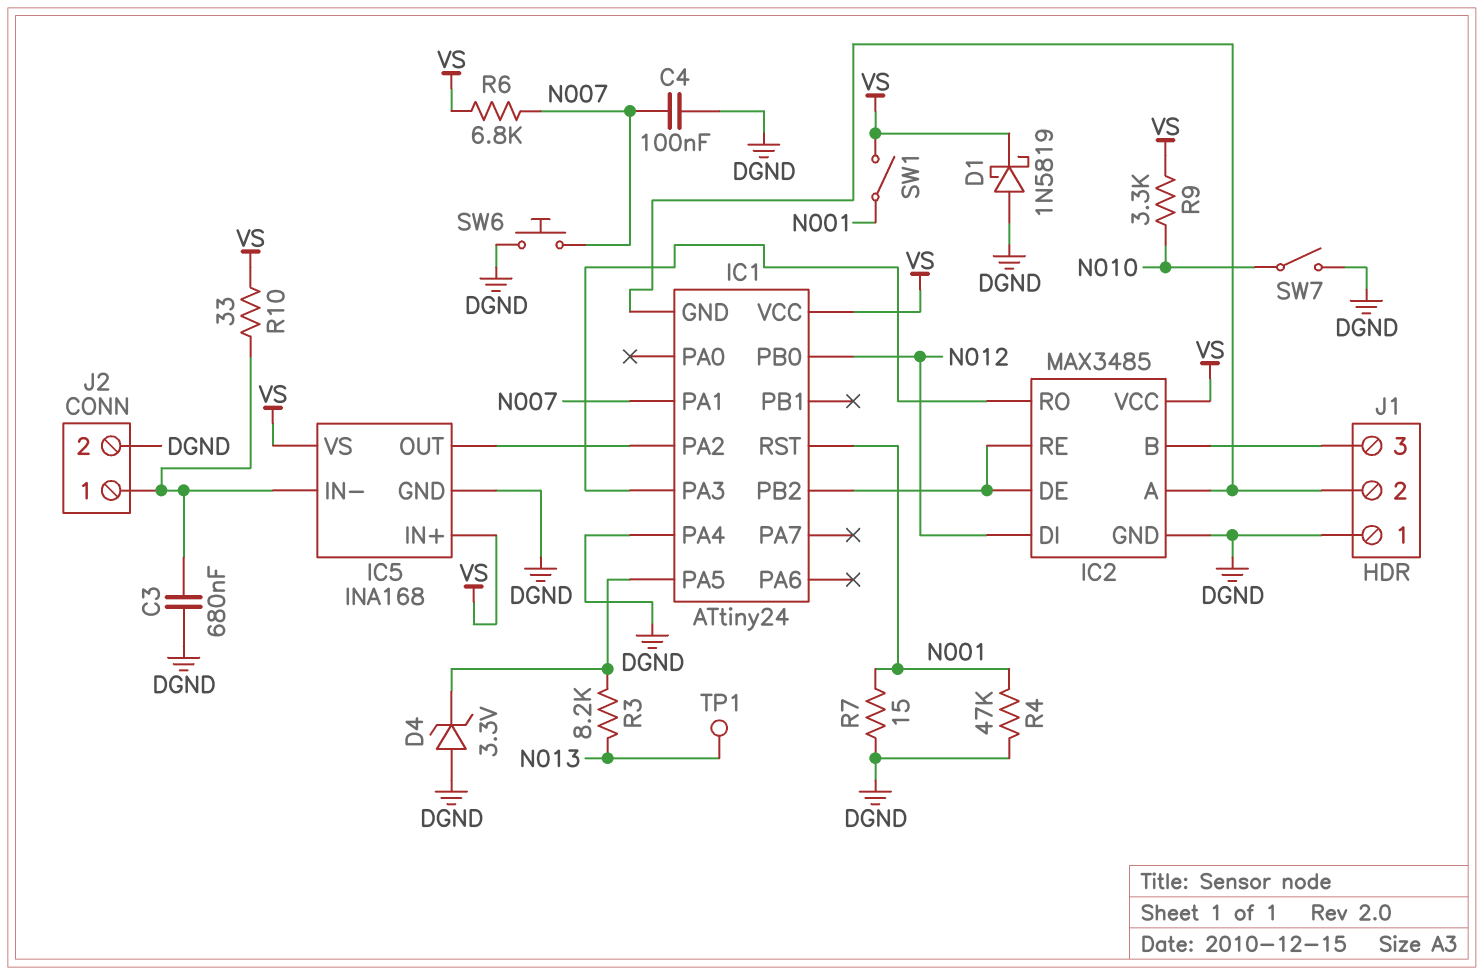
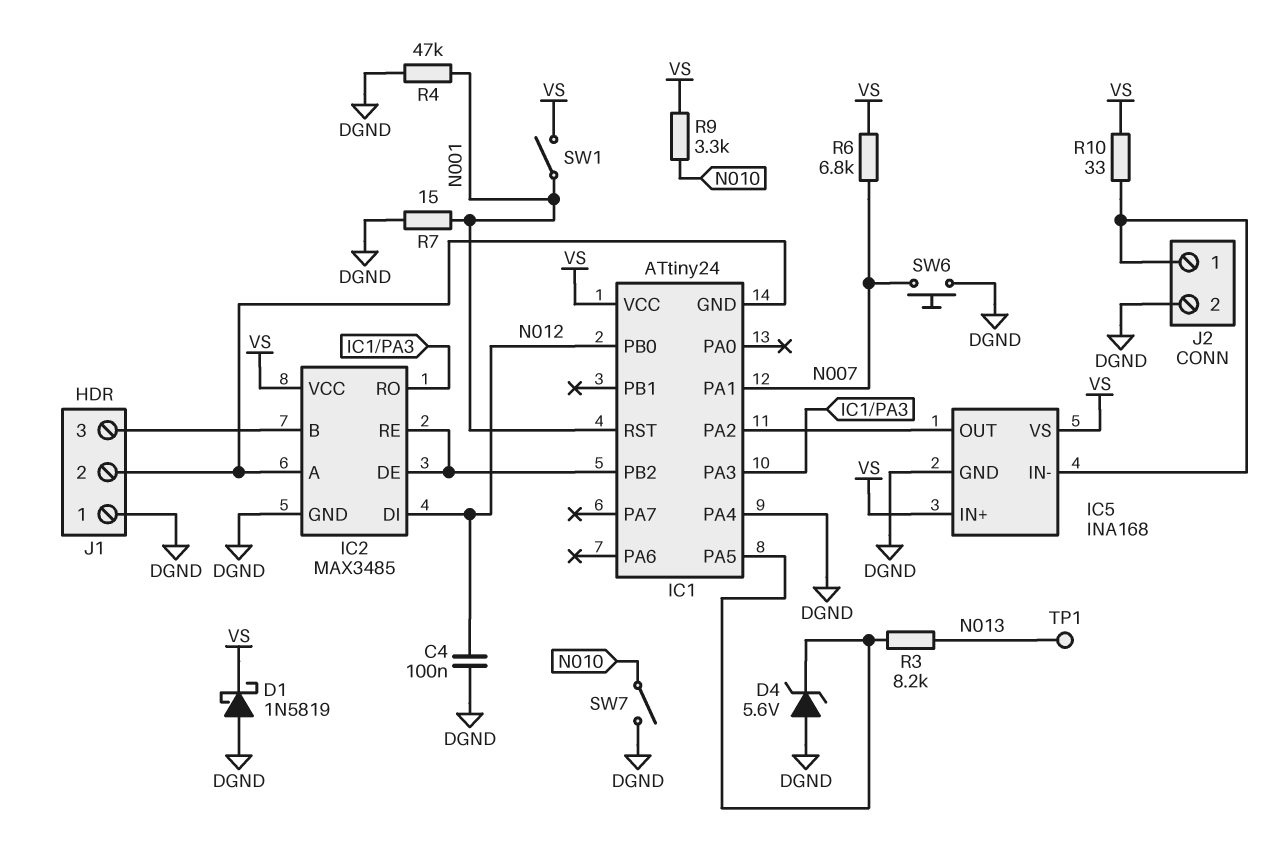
C3: 680nF (DGND, IC5/IN-) -> none
C4: 100nF (DGND, N007) -> 100nF (DGND, N012)
D4: zener 3.3V (A DGND, K IC1/PA5) -> zener 5.6V (A DGND, K IC1/PA5)

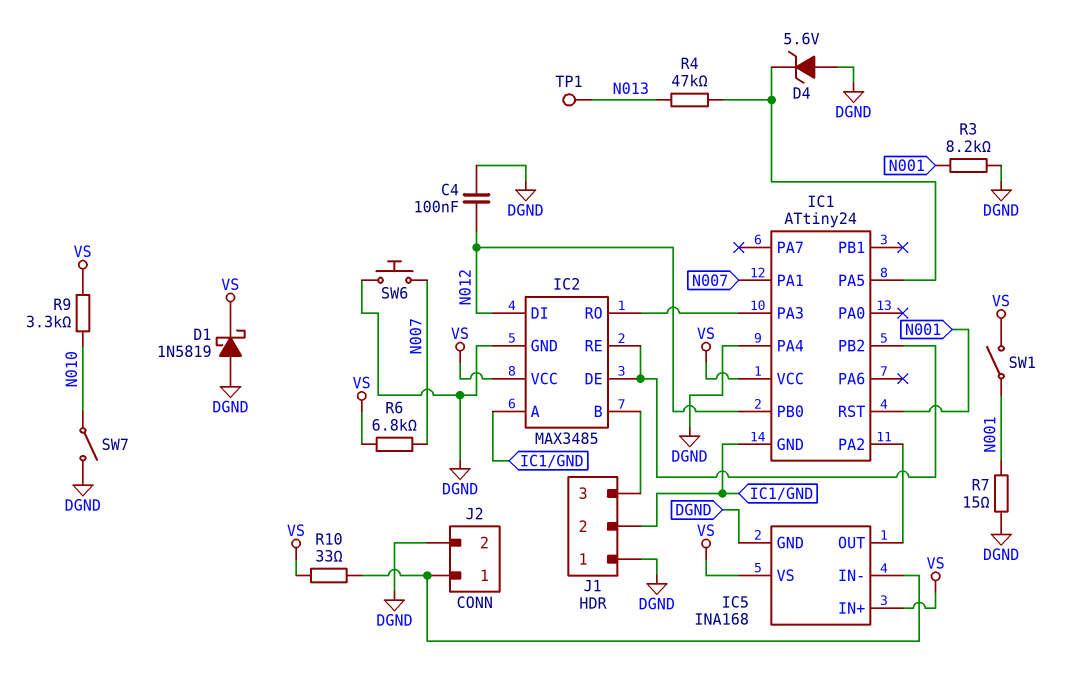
R3: 8.2k (IC1/PA5, N013) -> 8.2k (DGND, N001)
R4: 47k (DGND, N001) -> 47k (IC1/PA5, N013)

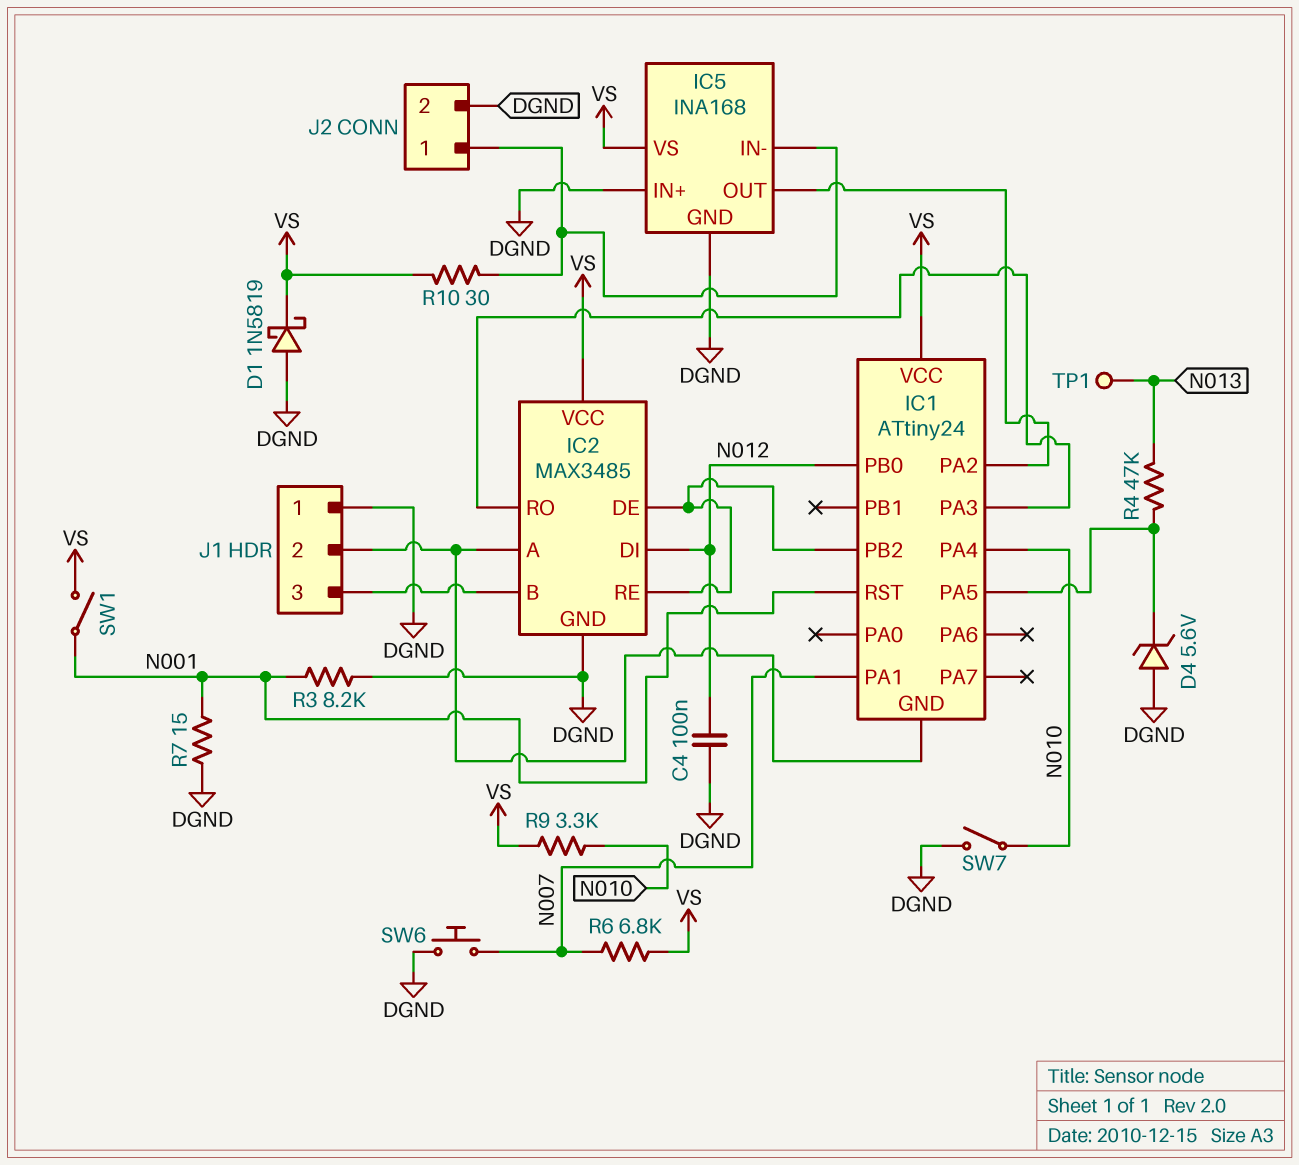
IC1 pin PA4: DGND -> N010
IC5 pin IN+: VS -> DGND
R10: 33 (IC5/IN-, VS) -> 30 (IC5/IN-, VS)

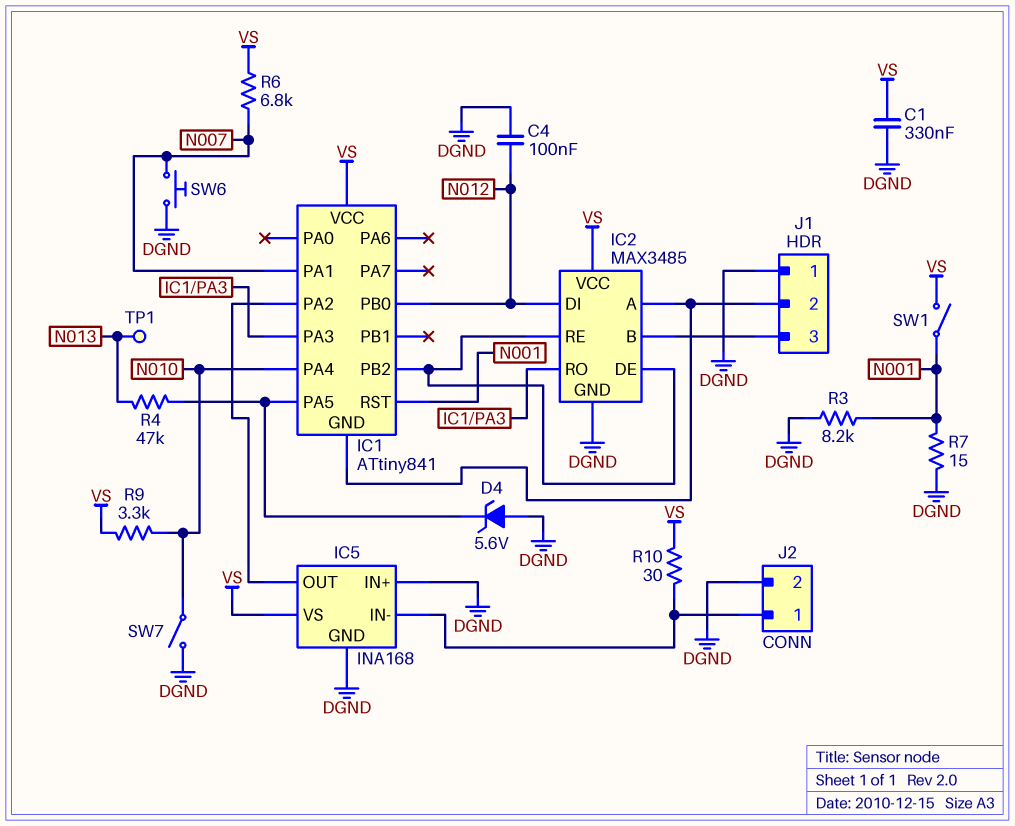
C1: none -> 330nF (DGND, VS)
D1: schottky 1N5819 (A DGND, K VS) -> none
IC1: ATtiny24 -> ATtiny841

